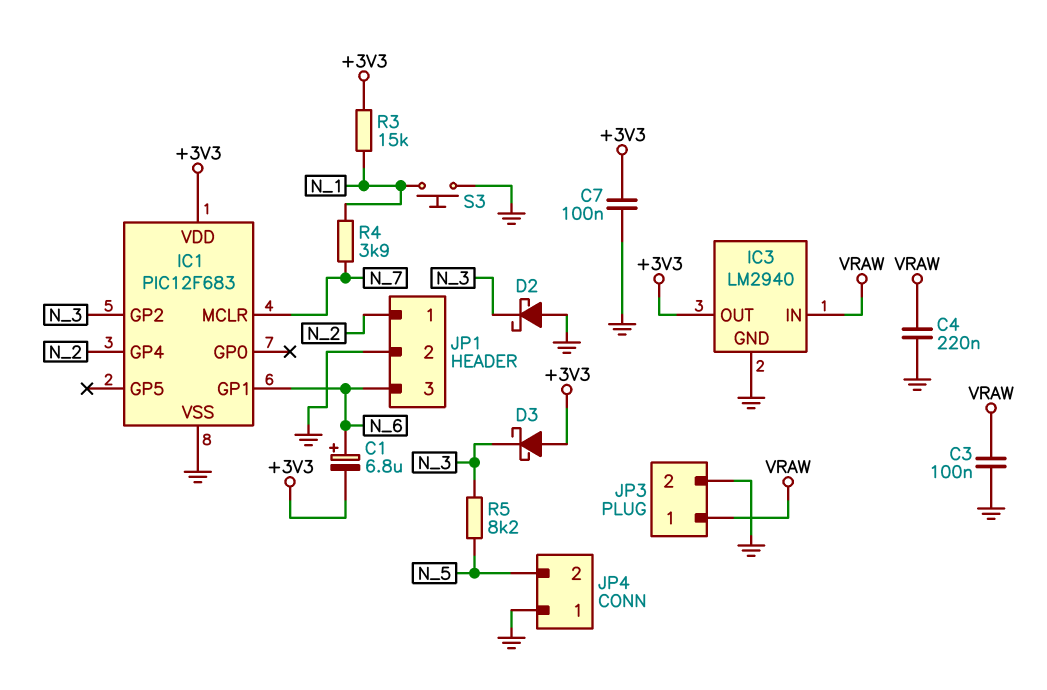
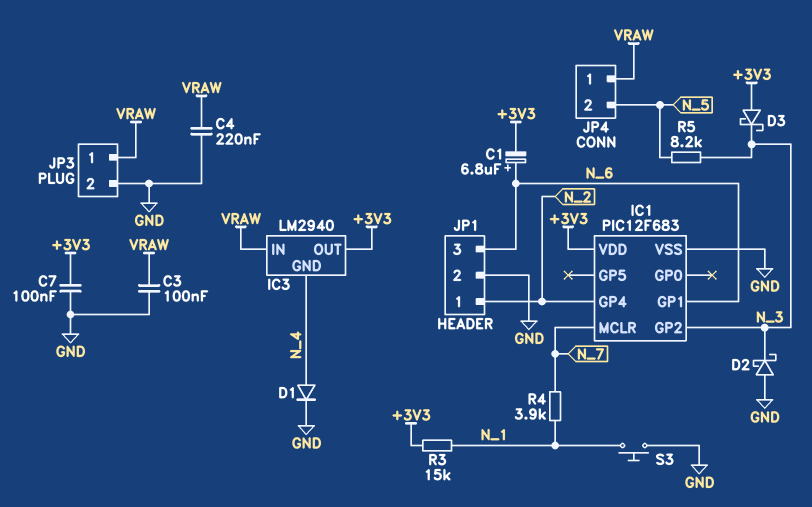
D1: none -> diode (A N_4, K GND)
IC3 pin GND: GND -> N_4
JP4 pin 1: GND -> VRAW

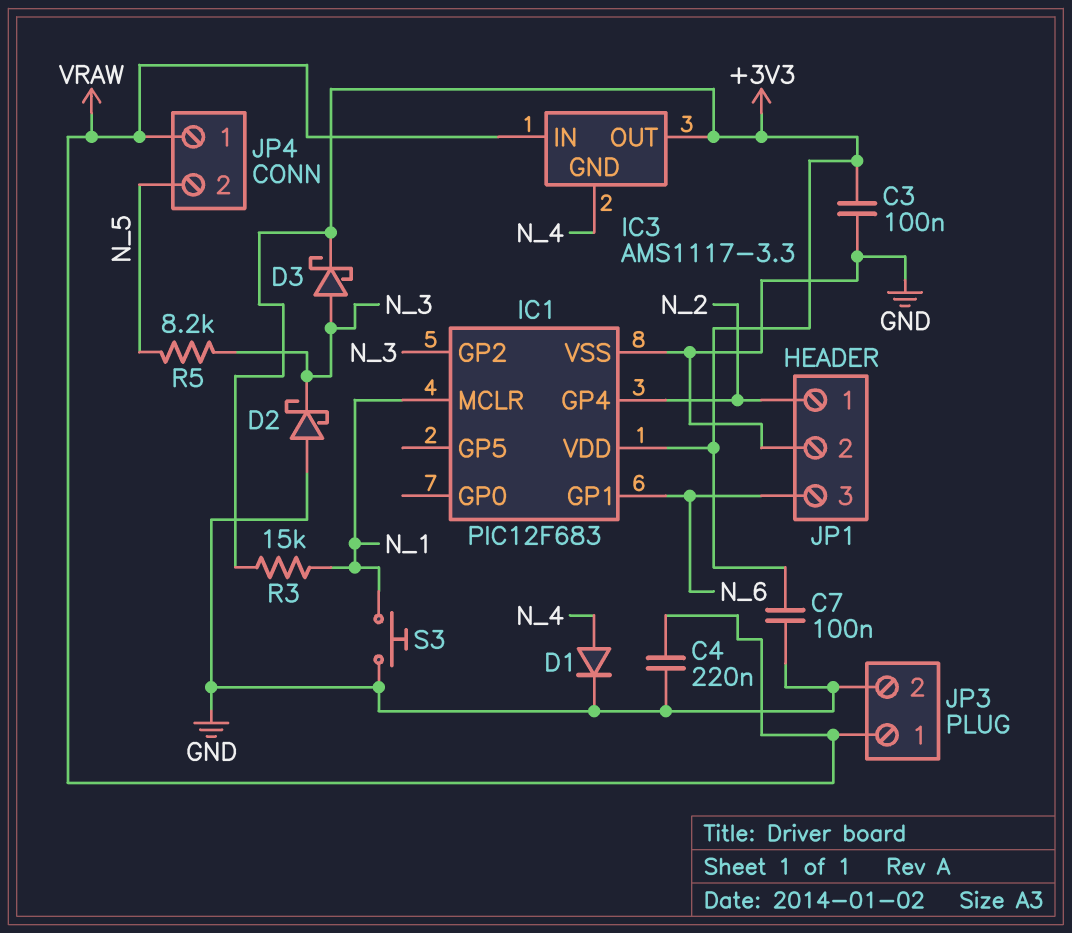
C1: 6.8uF (plus N_6, minus +3V3) -> none
C3: 100nF (GND, VRAW) -> 100nF (+3V3, GND)
D3: schottky (A +3V3, K N_3) -> schottky (A N_3, K +3V3)
IC1 pin MCLR: N_7 -> N_1
IC3: LM2940 -> AMS1117-3.3
R4: 3.9k (N_1, N_7) -> none

